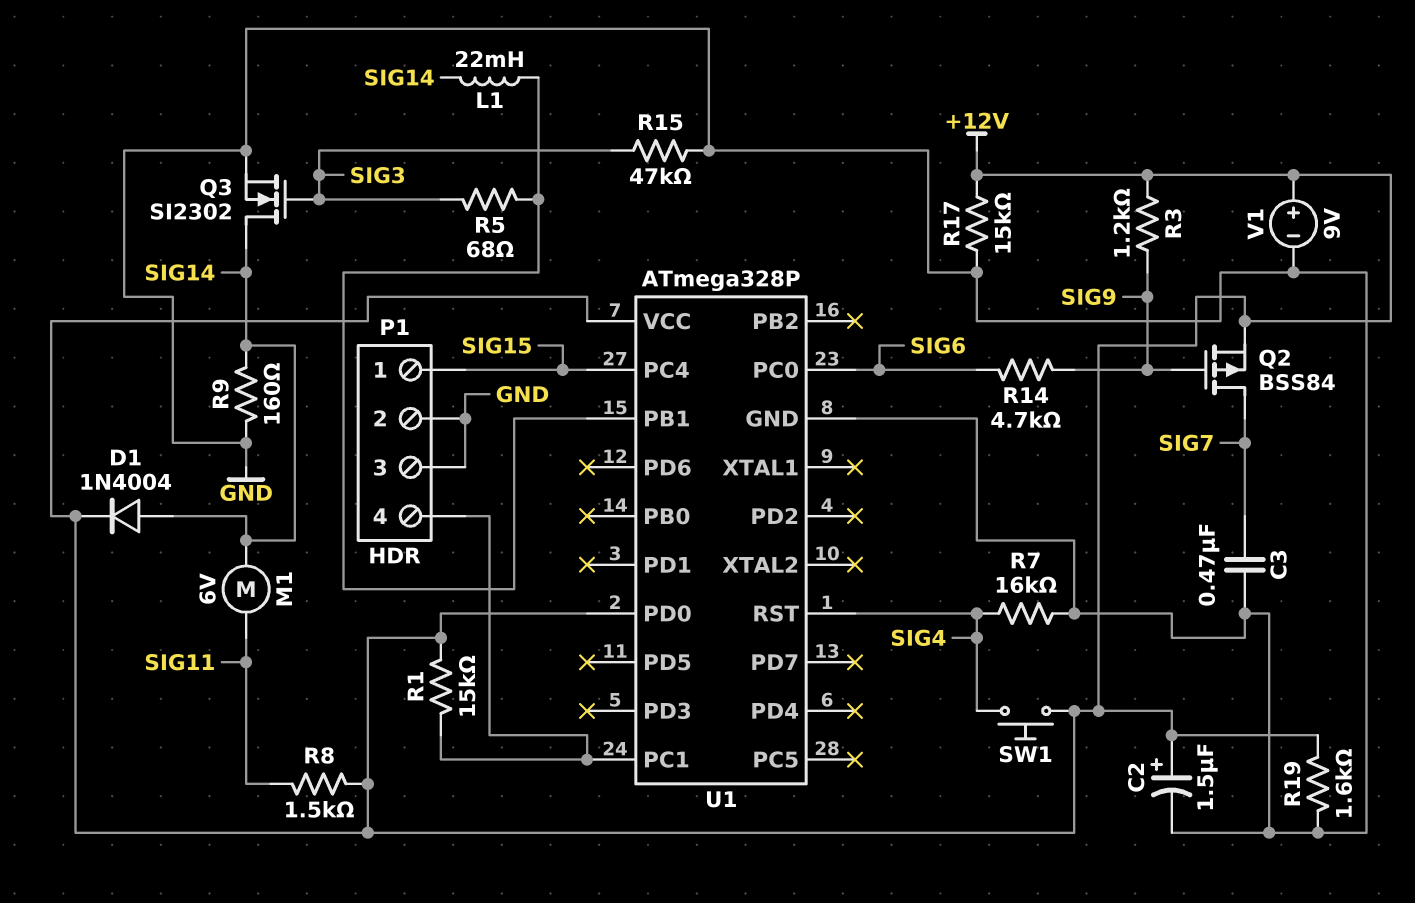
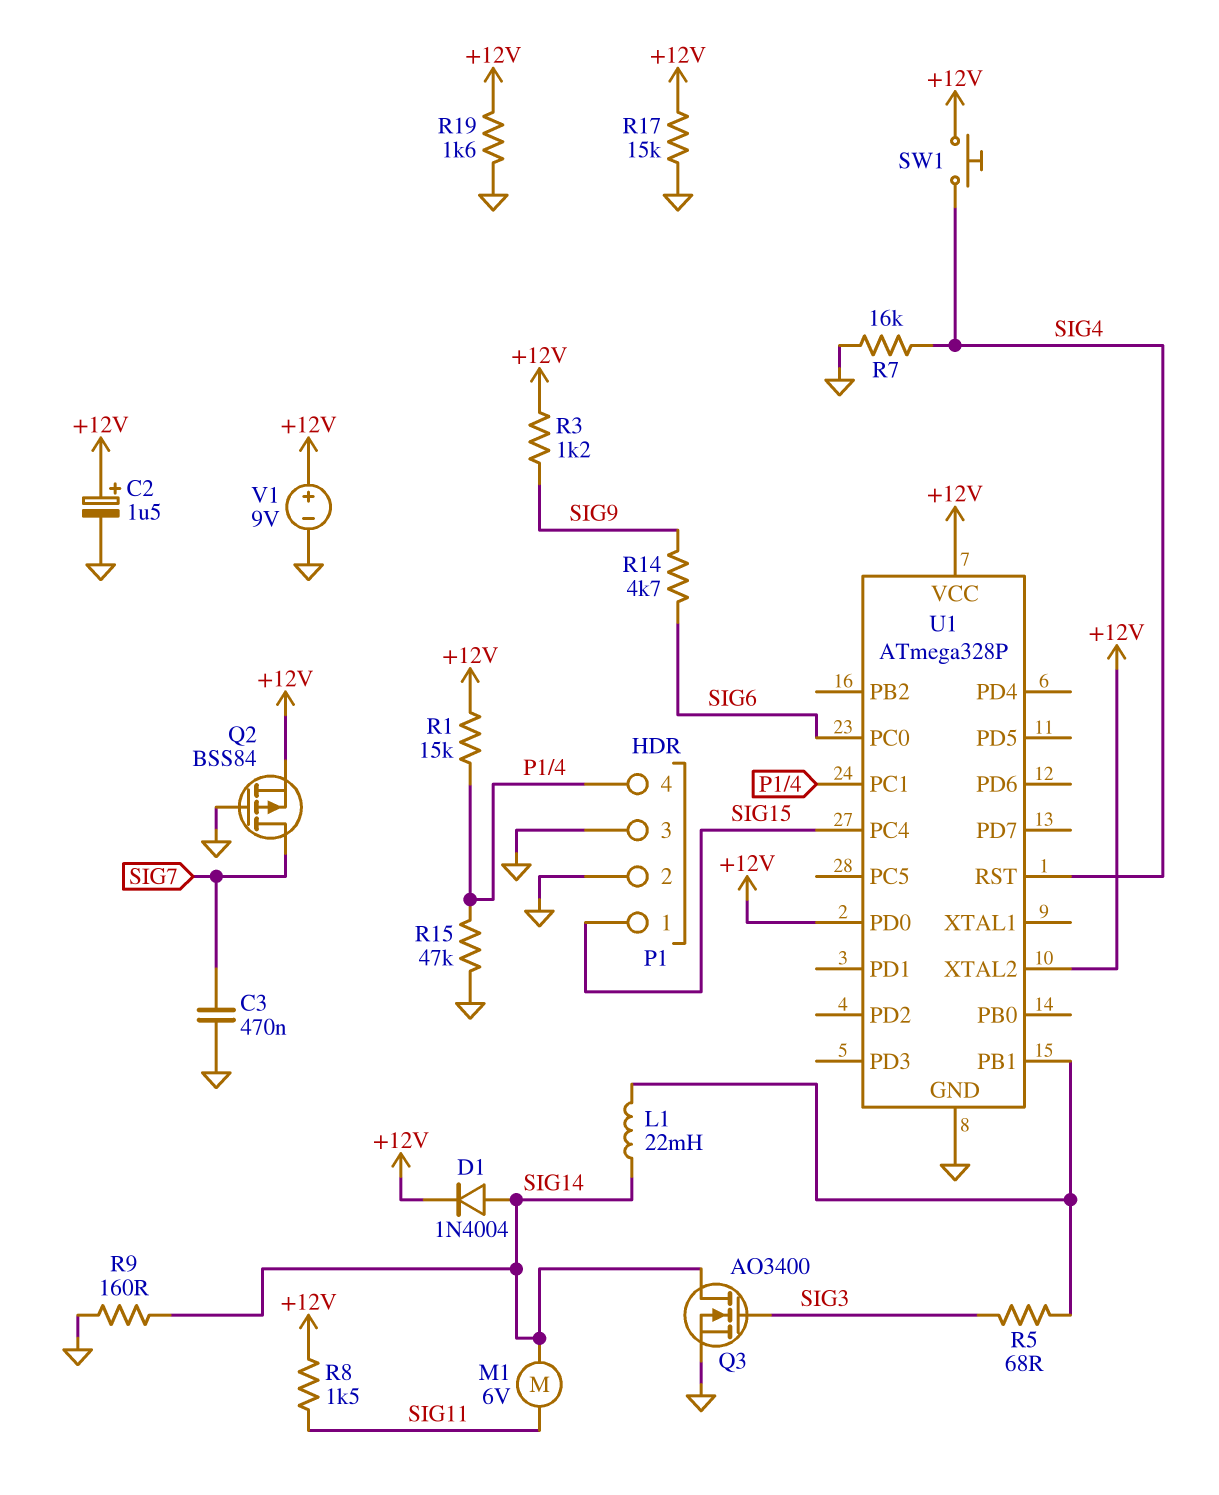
Q2: PMOS BSS84 (G SIG9, D SIG7, S +12V) -> PMOS BSS84 (G GND, D SIG7, S +12V)
Q3: NMOS SI2302 (G SIG3, D SIG14, S GND) -> NMOS AO3400 (G SIG3, D SIG14, S GND)
R15: 47k (GND, SIG3) -> 47k (GND, P1/4)
U1 pin XTAL2: none -> +12V

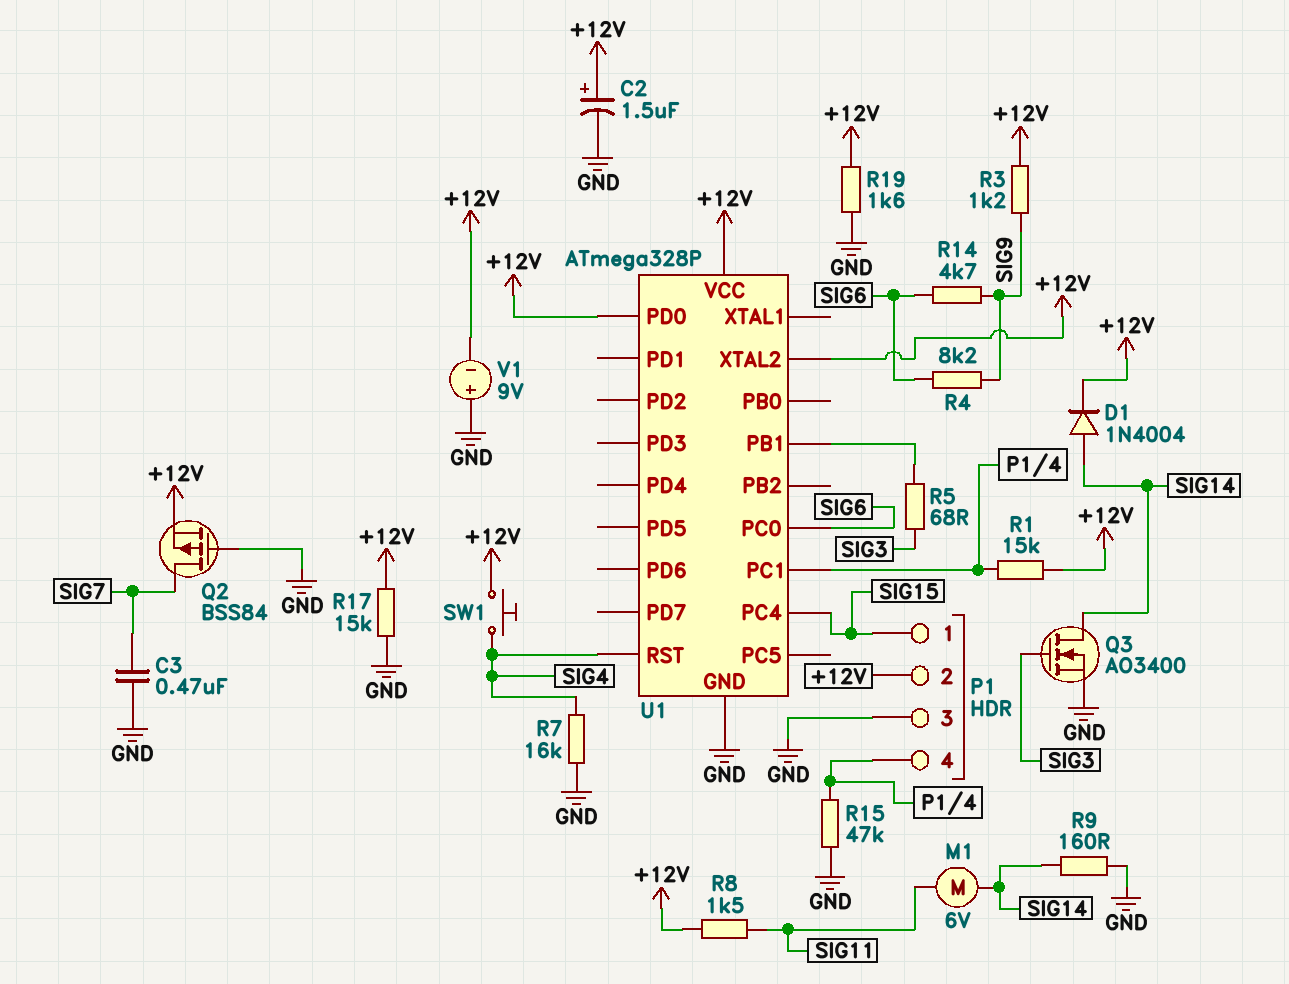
L1: 22mH (SIG14, U1/PB1) -> none
P1 pin 2: GND -> +12V
R4: none -> 8.2k (SIG6, SIG9)
V1: 9V (plus +12V, minus GND) -> 9V (plus GND, minus +12V)

